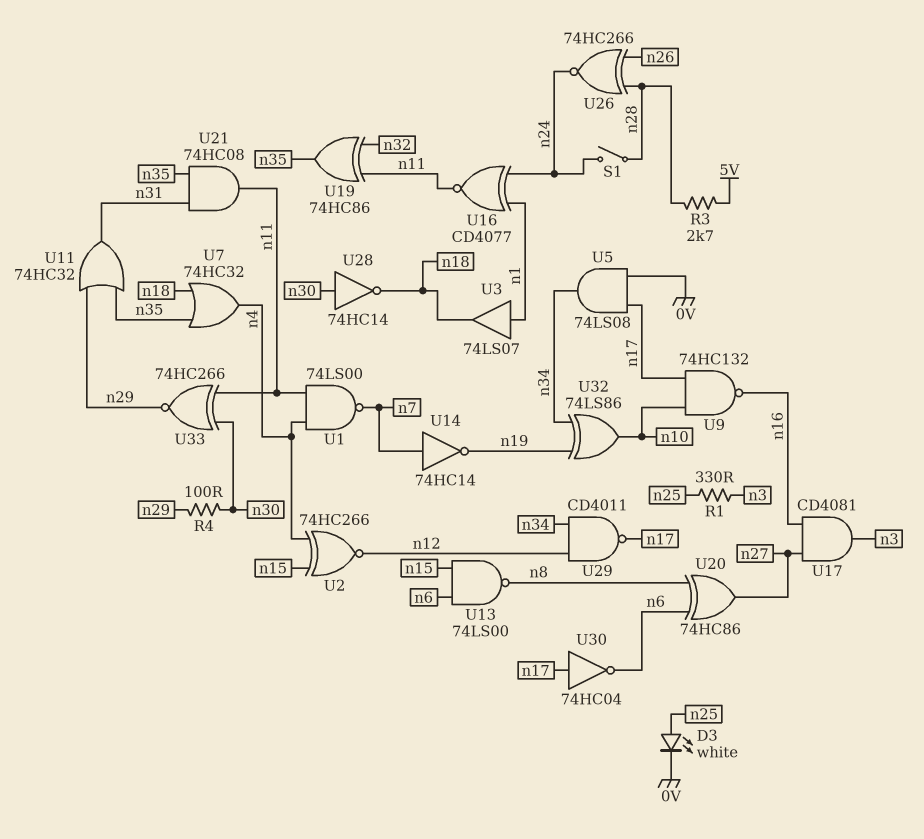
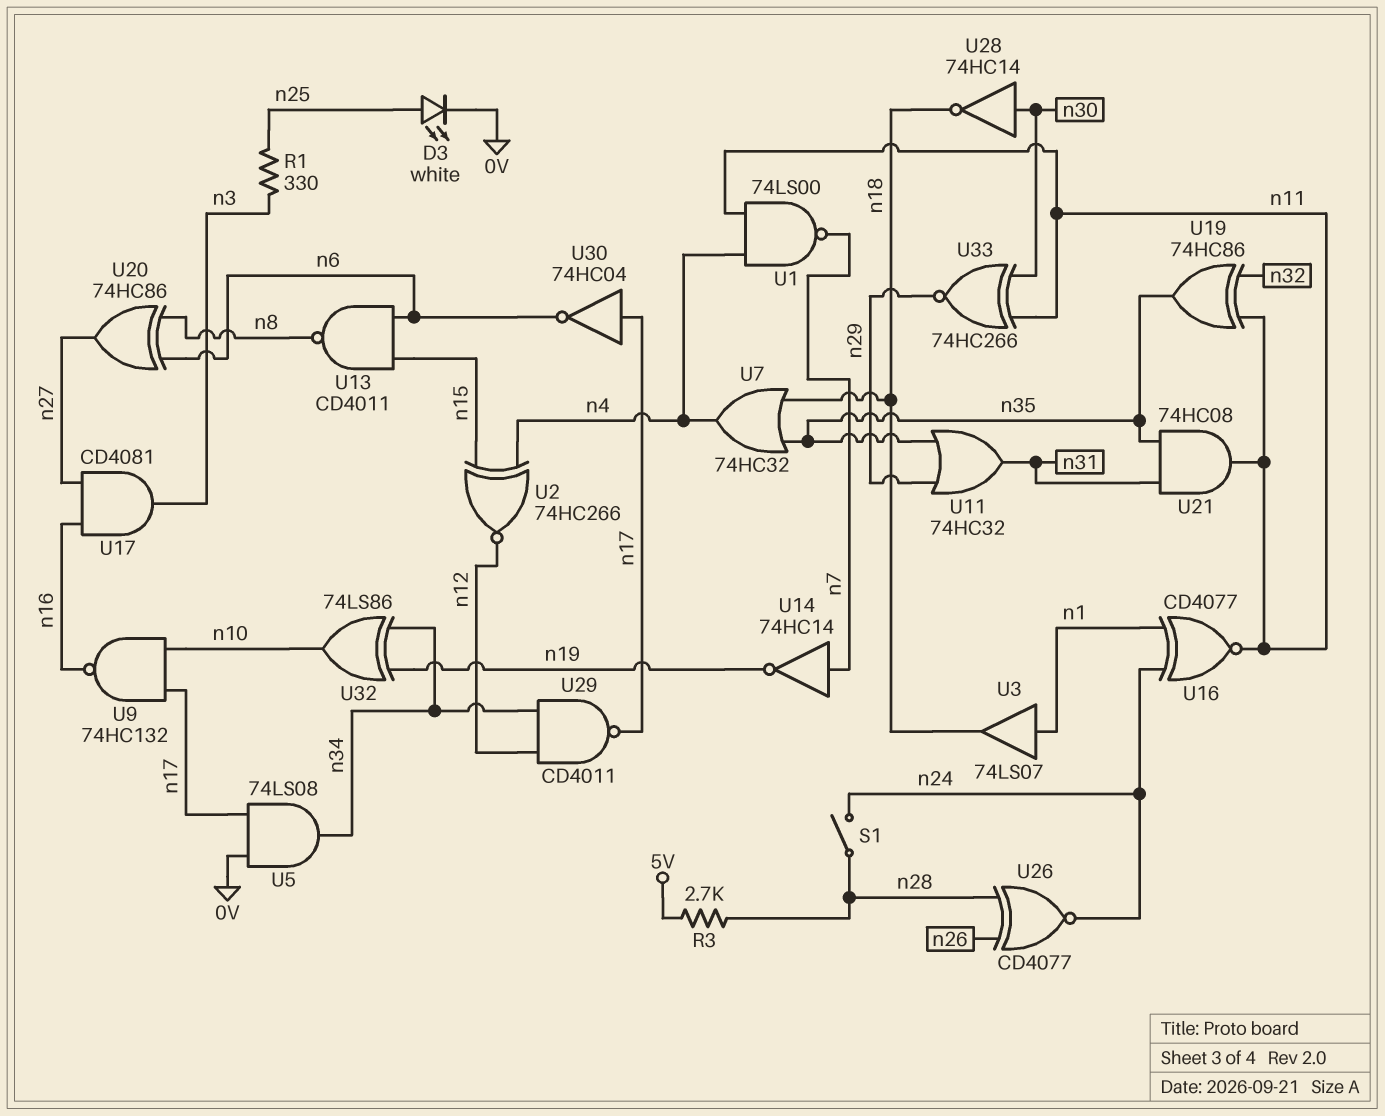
R4: 100 (n29, n30) -> none
U13: NAND 74LS00 (in n6, in n15, out n8) -> NAND CD4011 (in n6, in n15, out n8)
U26: XNOR 74HC266 (in n26, in n28, out n24) -> XNOR CD4077 (in n26, in n28, out n24)

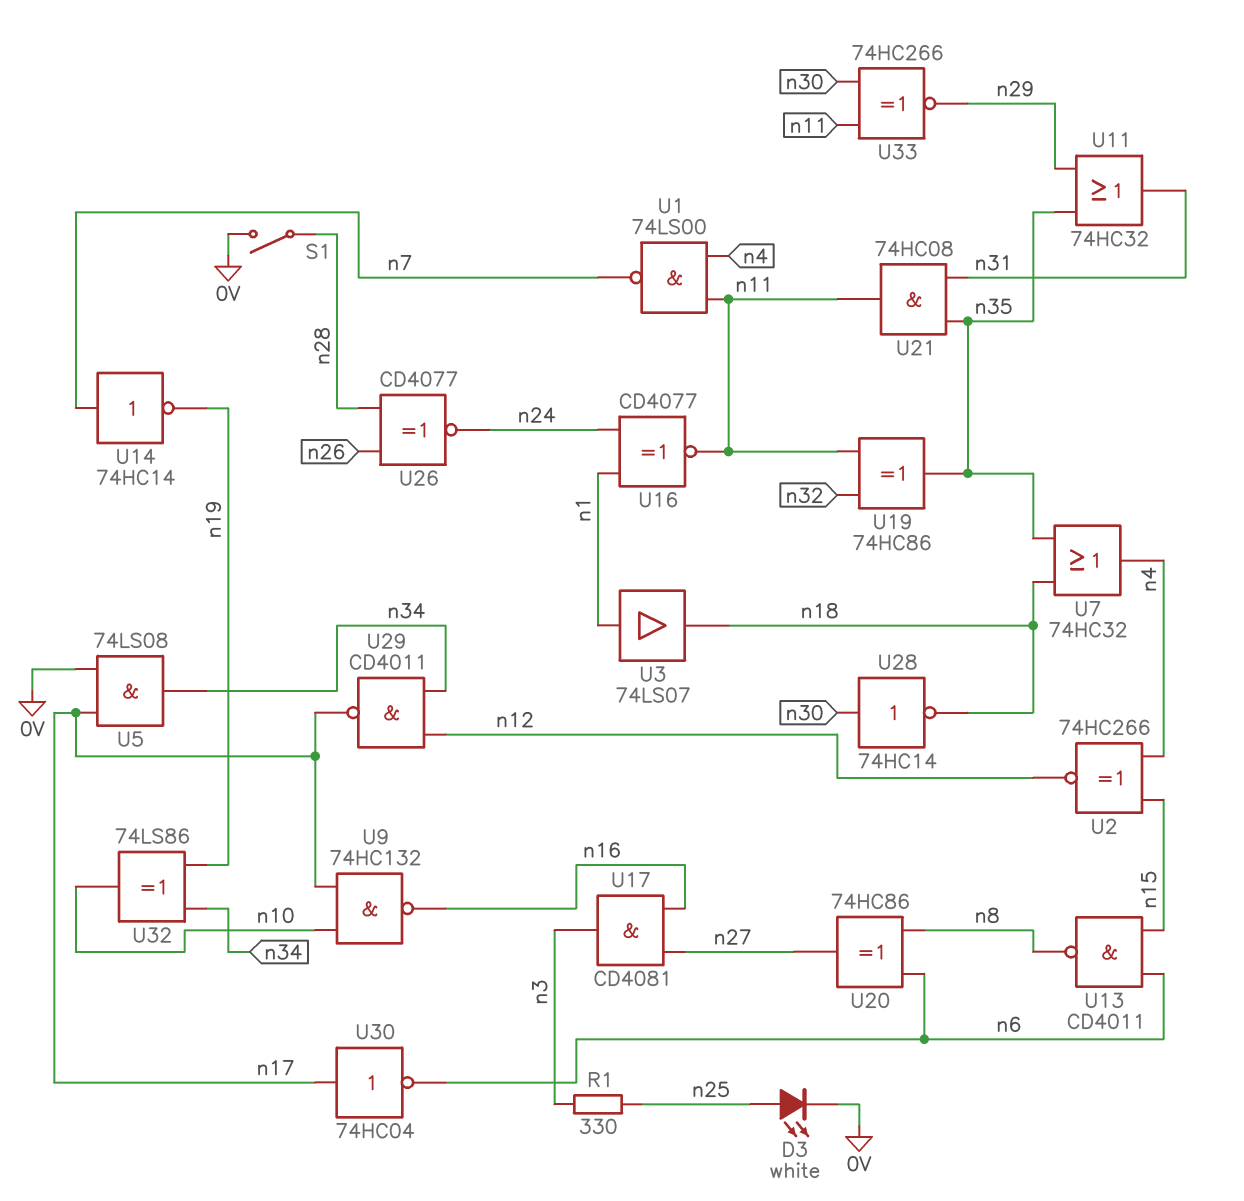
R3: 2.7k (5V, n28) -> none
S1: switch (n24, n28) -> switch (0V, n28)

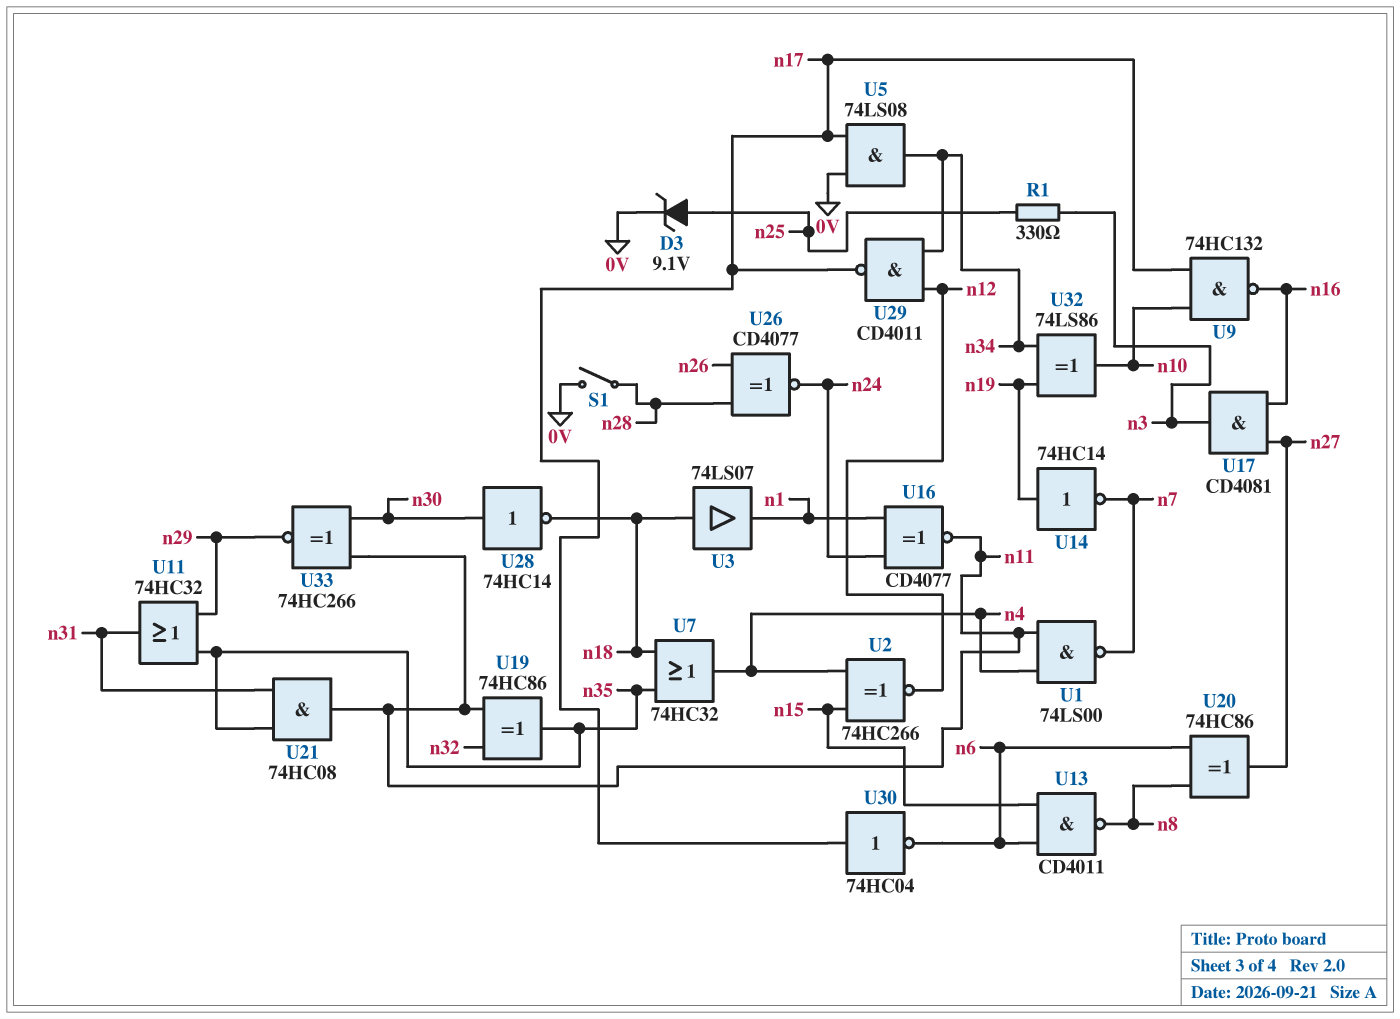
D3: LED white (A n25, K 0V) -> zener 9.1V (A n25, K 0V)
U3: buffer 74LS07 (in n1, out n18) -> buffer 74LS07 (in n18, out n1)
U14: NOT 74HC14 (in n7, out n19) -> NOT 74HC14 (in n19, out n7)

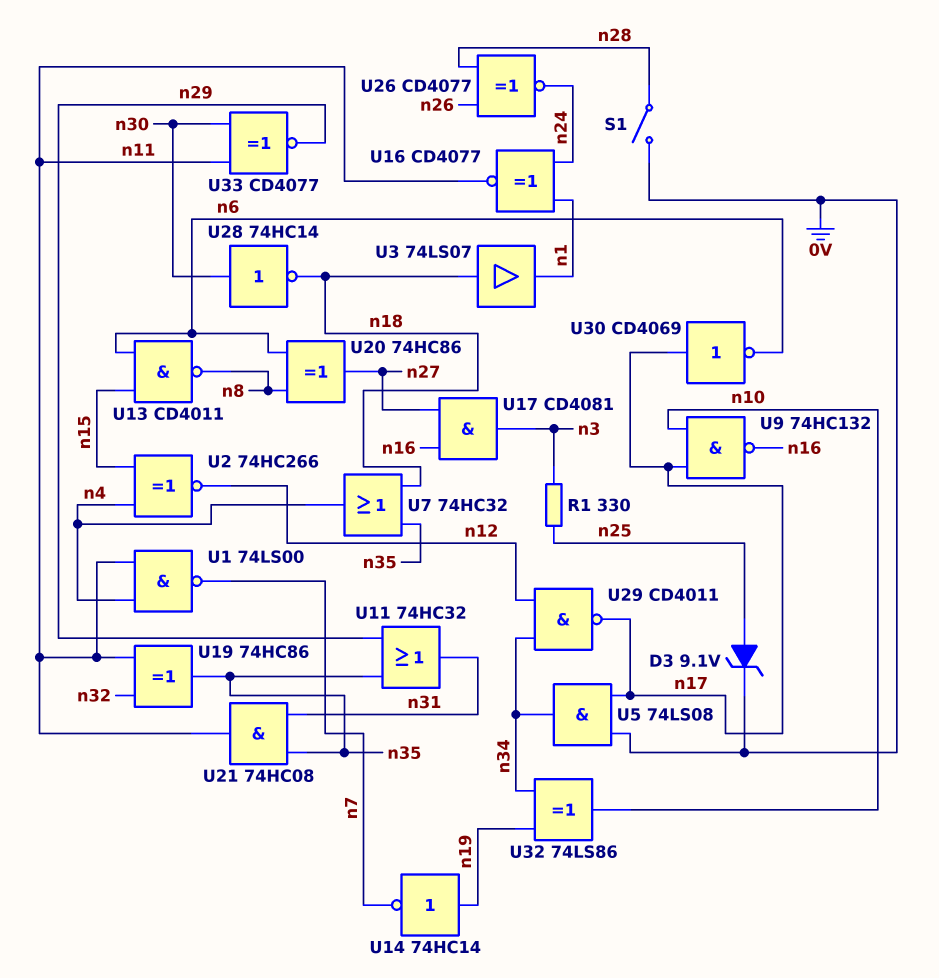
U30: NOT 74HC04 (in n17, out n6) -> NOT CD4069 (in n17, out n6)
U33: XNOR 74HC266 (in n11, in n30, out n29) -> XNOR CD4077 (in n11, in n30, out n29)

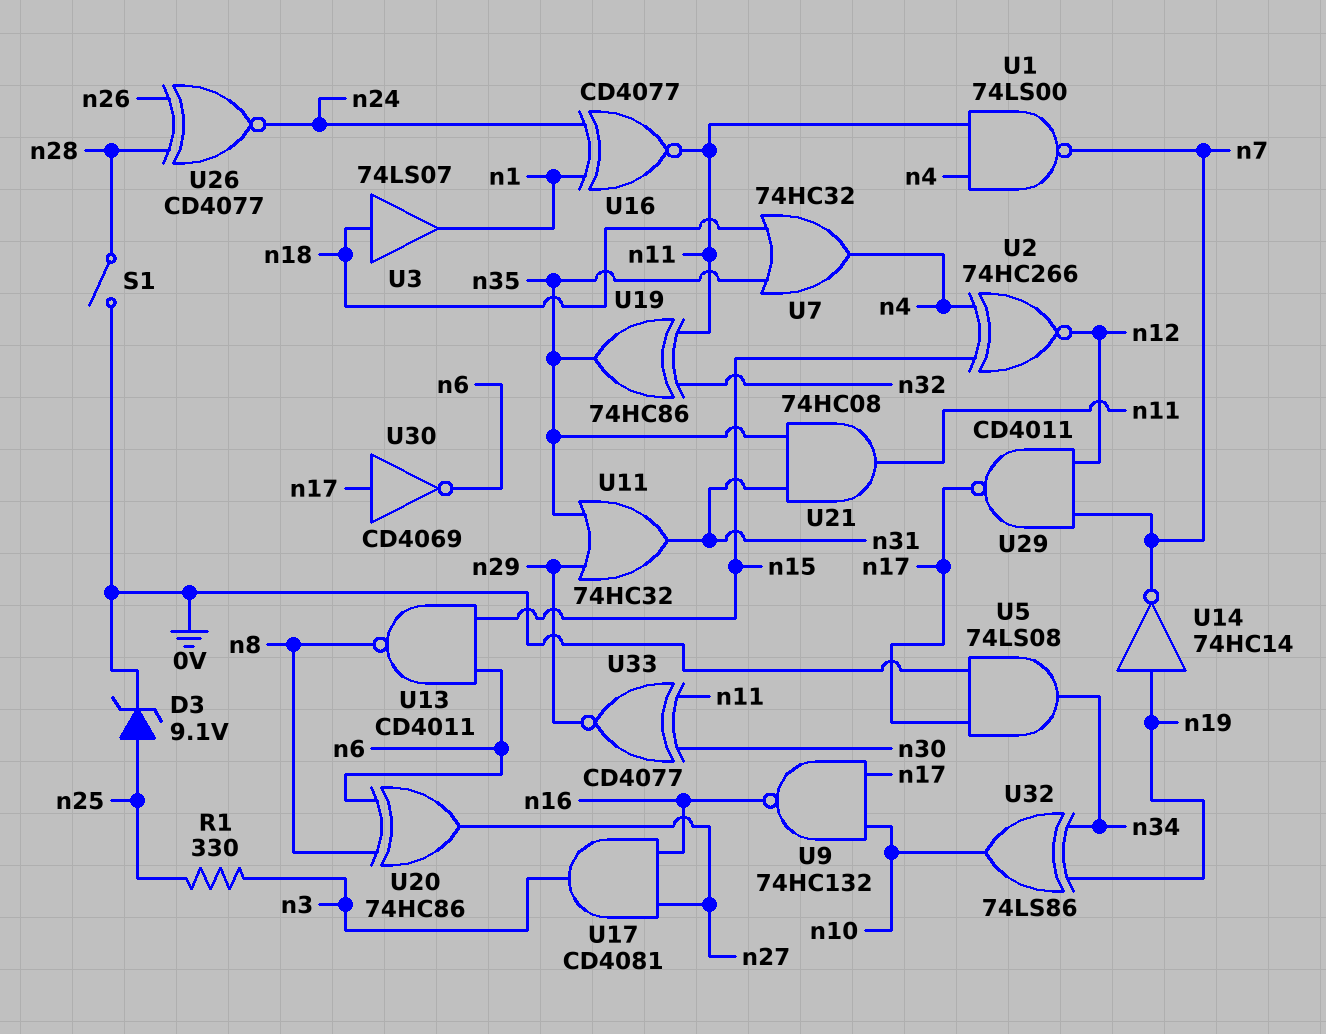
U28: NOT 74HC14 (in n30, out n18) -> none
U29: NAND CD4011 (in n12, in n34, out n17) -> NAND CD4011 (in n7, in n12, out n17)

